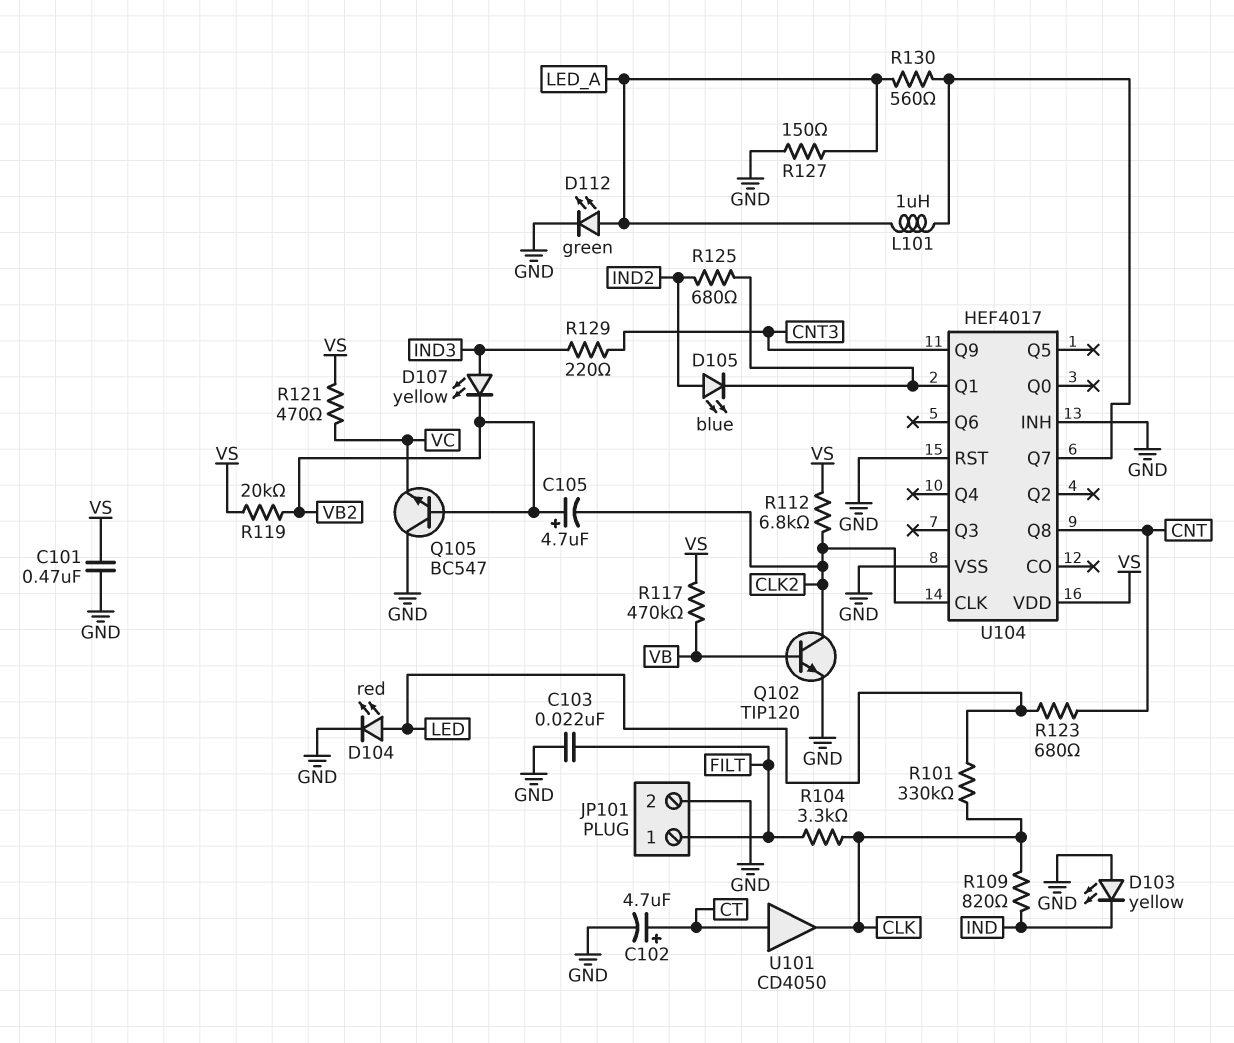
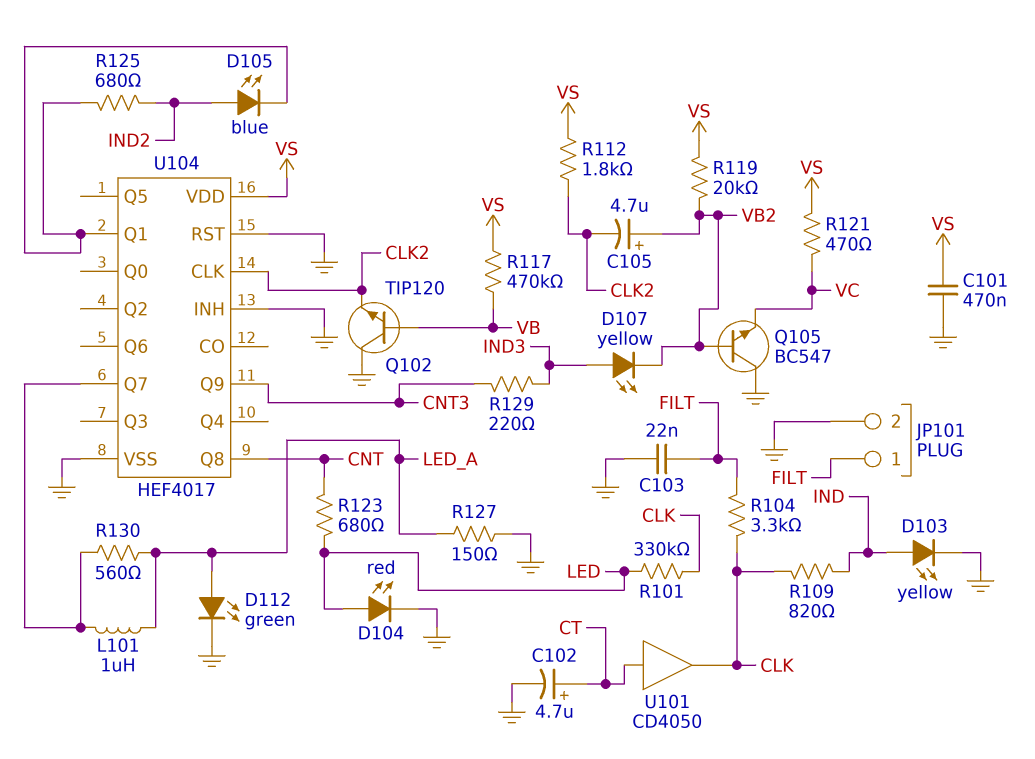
D103: LED yellow (A GND, K IND) -> LED yellow (A IND, K GND)
Q102: NPN TIP120 (B VB, C CLK2, E GND) -> NPN TIP120 (B VB, C GND, E CLK2)
R112: 6.8k (CLK2, VS) -> 1.8k (CLK2, VS)

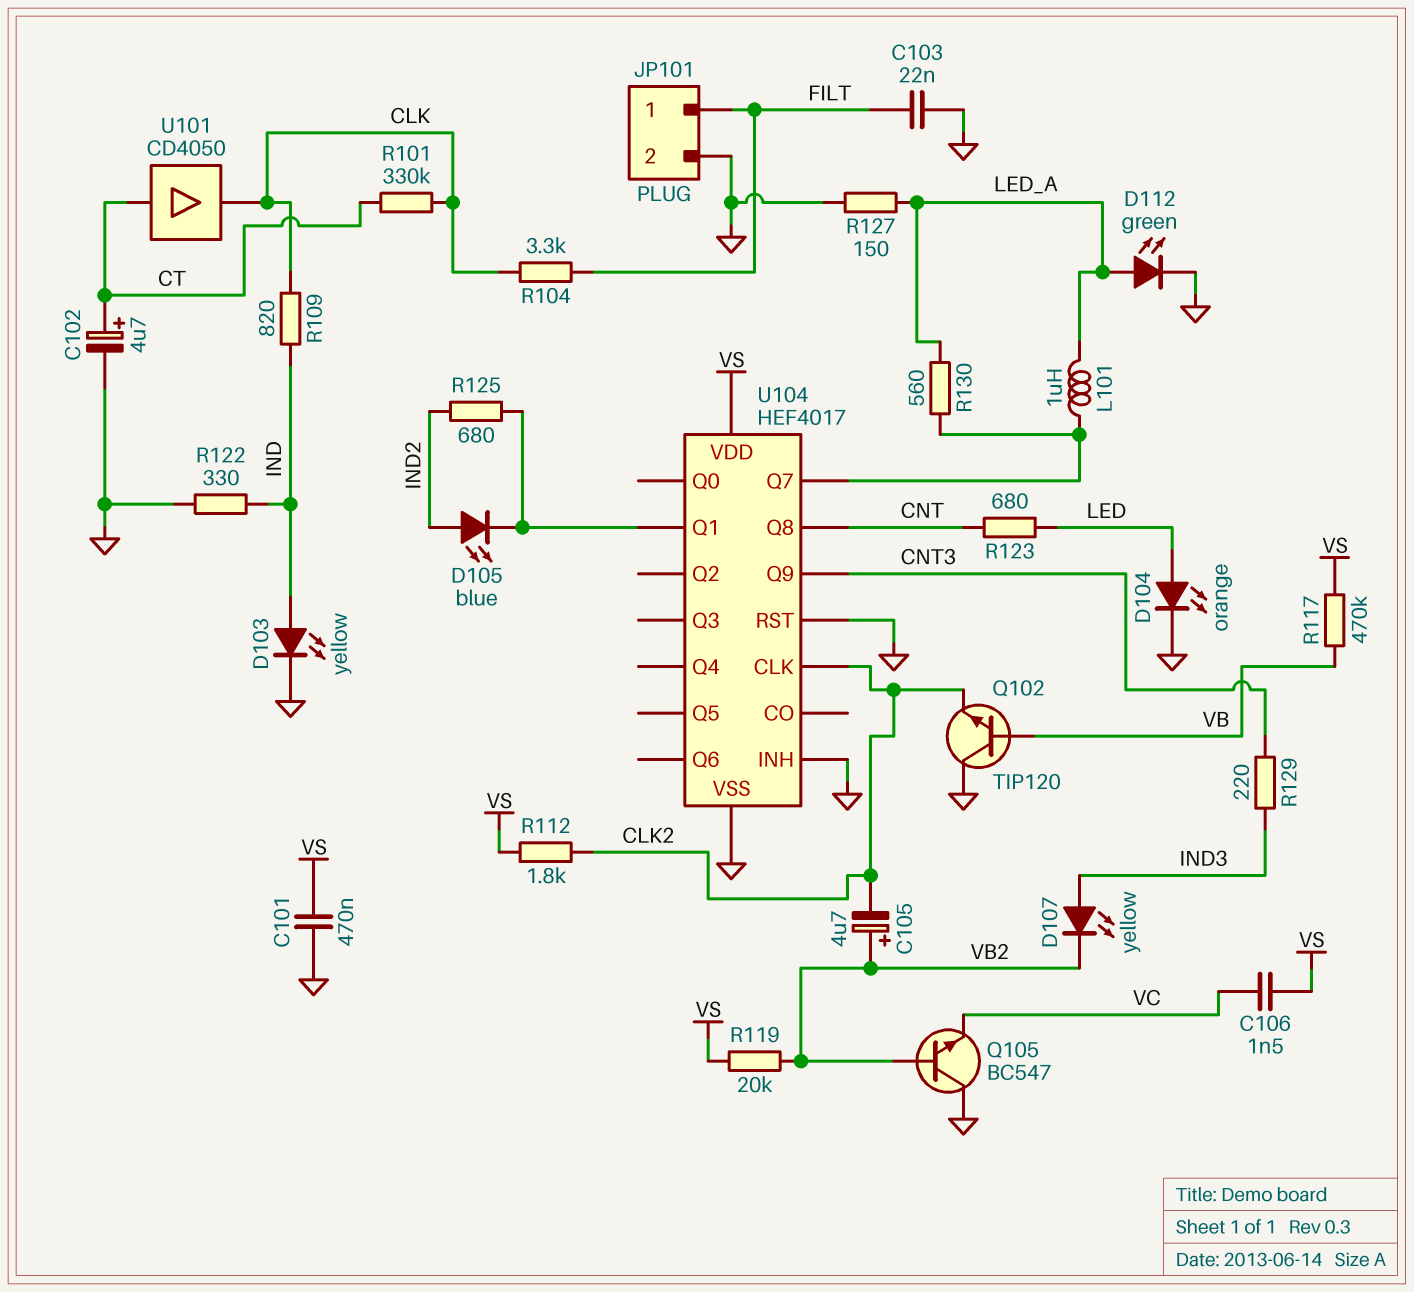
C106: none -> 1.5nF (VC, VS)
D104: LED red (A LED, K GND) -> LED orange (A LED, K GND)
R101: 330k (CLK, LED) -> 330k (CLK, CT)
R121: 470 (VC, VS) -> none
R122: none -> 330 (GND, IND)

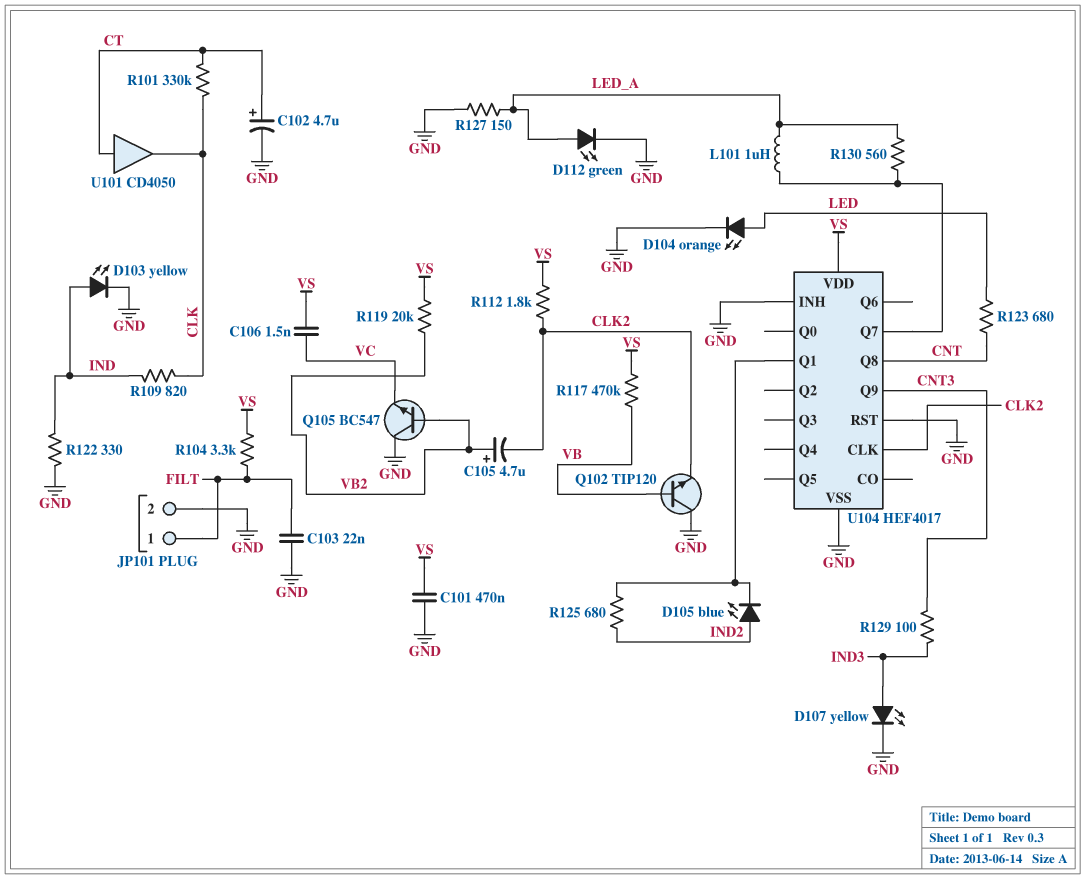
D107: LED yellow (A IND3, K VB2) -> LED yellow (A IND3, K GND)
R104: 3.3k (CLK, FILT) -> 3.3k (FILT, VS)
R129: 220 (CNT3, IND3) -> 100 (CNT3, IND3)

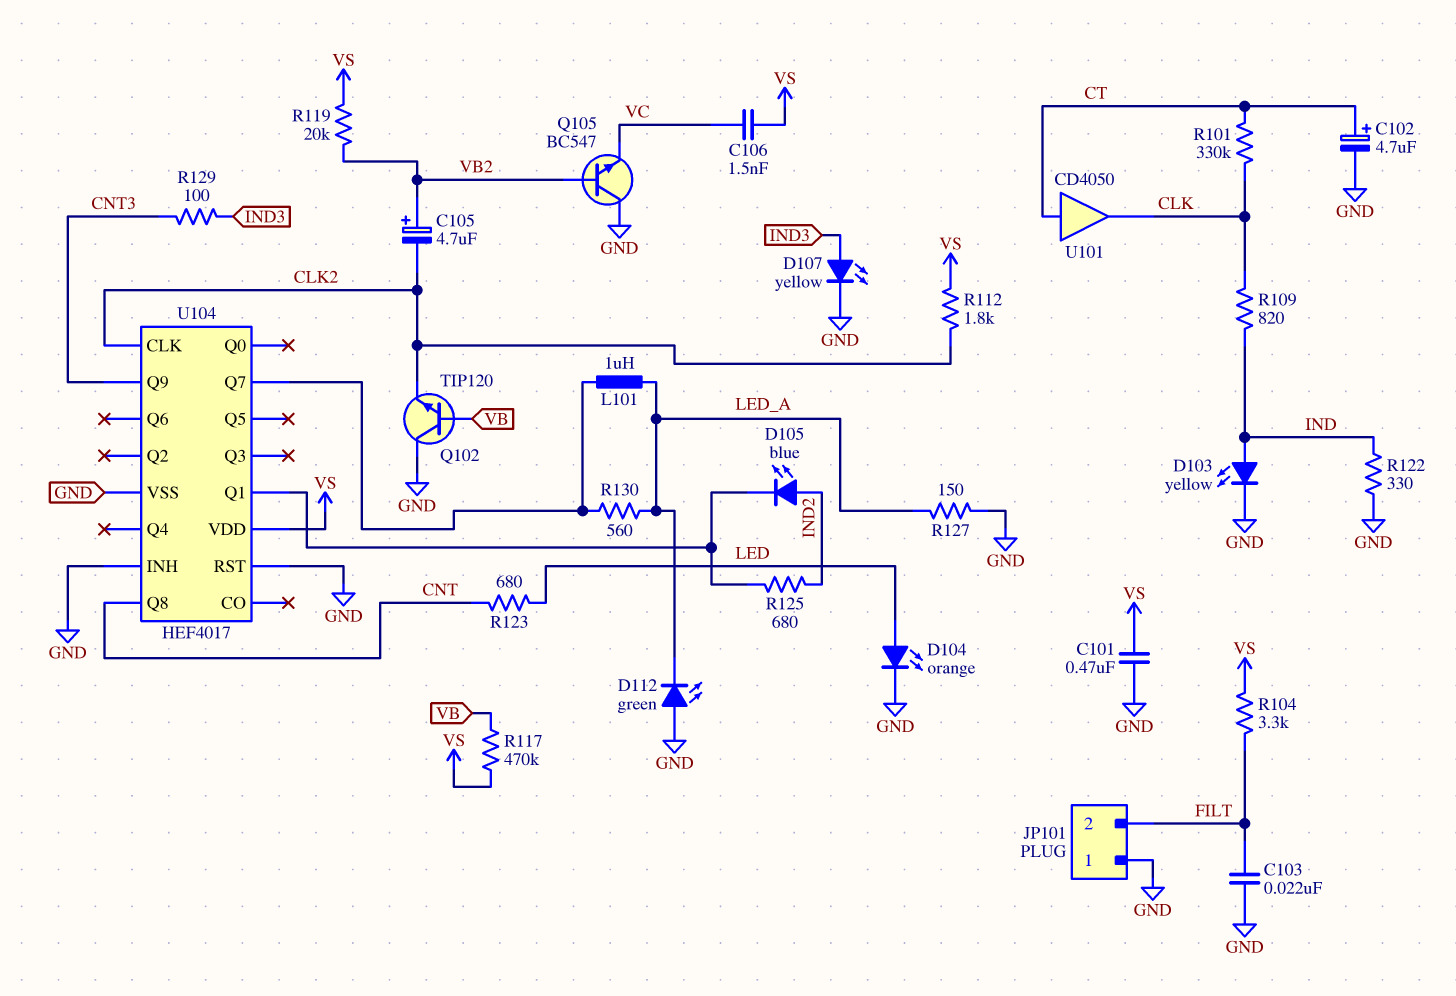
D112: LED green (A LED_A, K GND) -> LED green (A GND, K LED_A)
JP101 pin 1: FILT -> GND
JP101 pin 2: GND -> FILT

